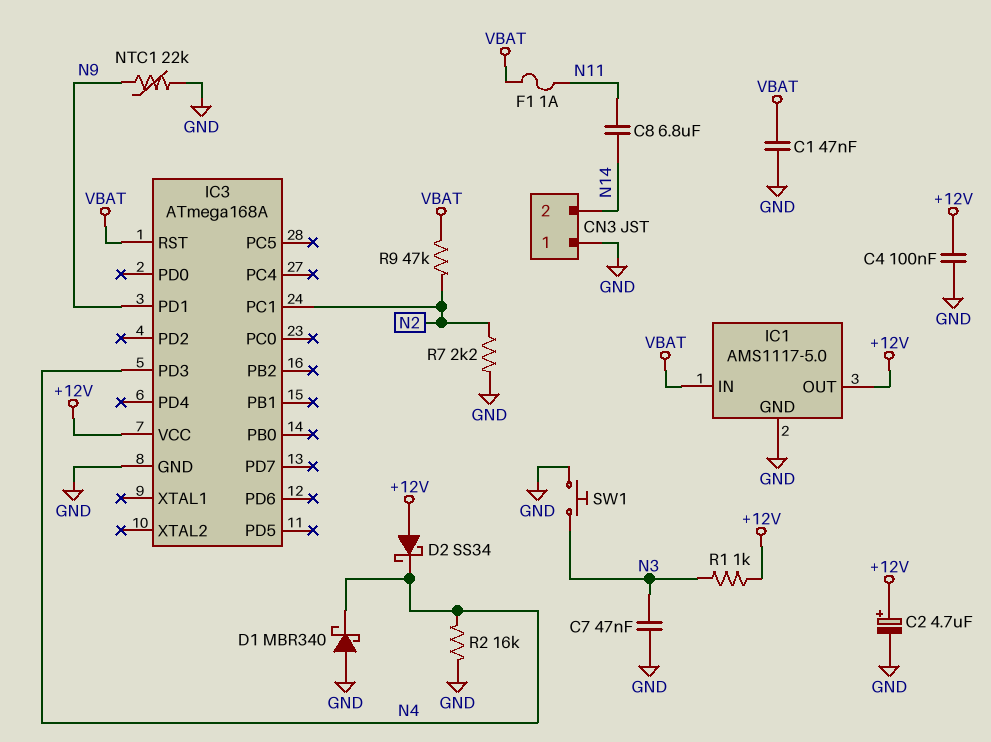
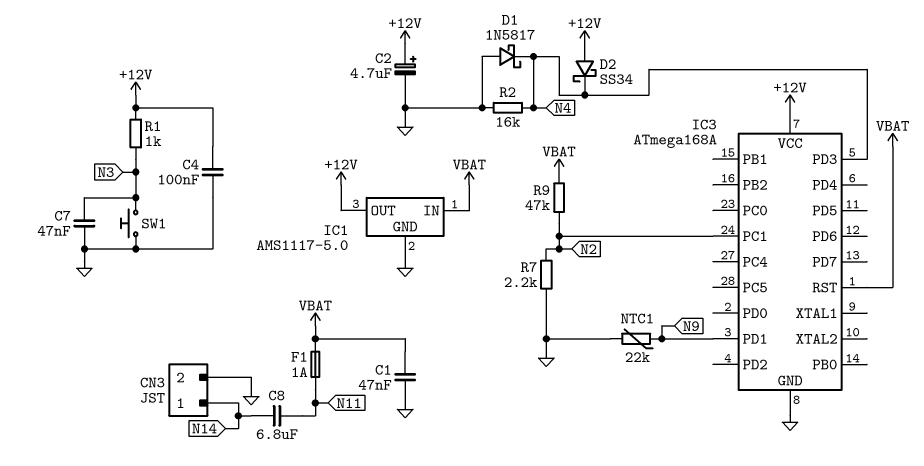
CN3 pin 1: GND -> N14
CN3 pin 2: N14 -> GND
D1: schottky MBR340 (A GND, K N4) -> schottky 1N5817 (A GND, K N4)

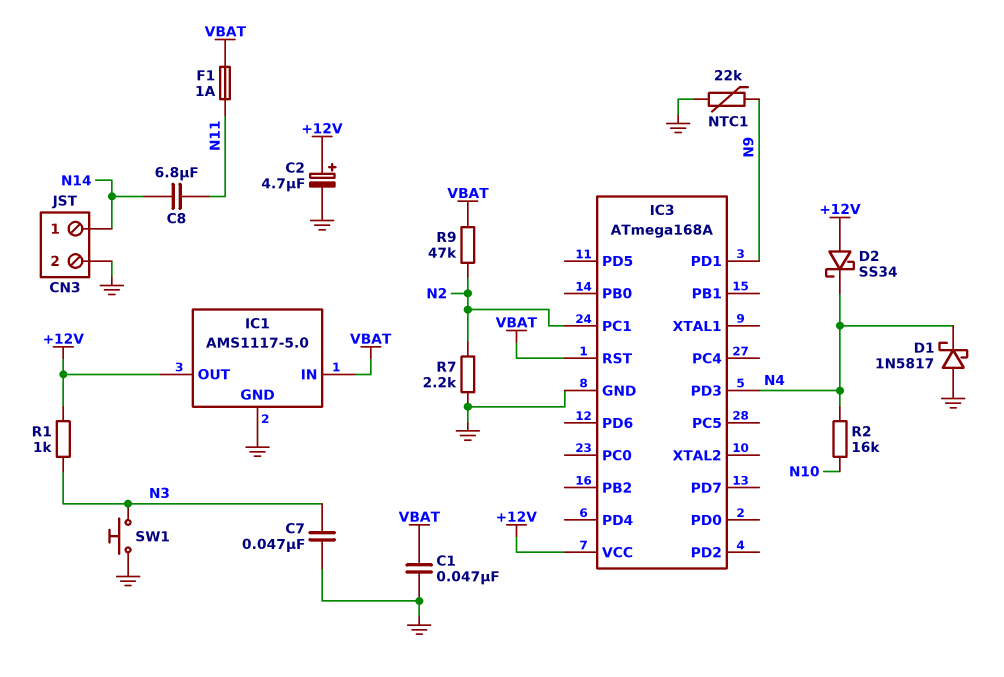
C4: 100nF (+12V, GND) -> none
R2: 16k (GND, N4) -> 16k (N4, N10)

